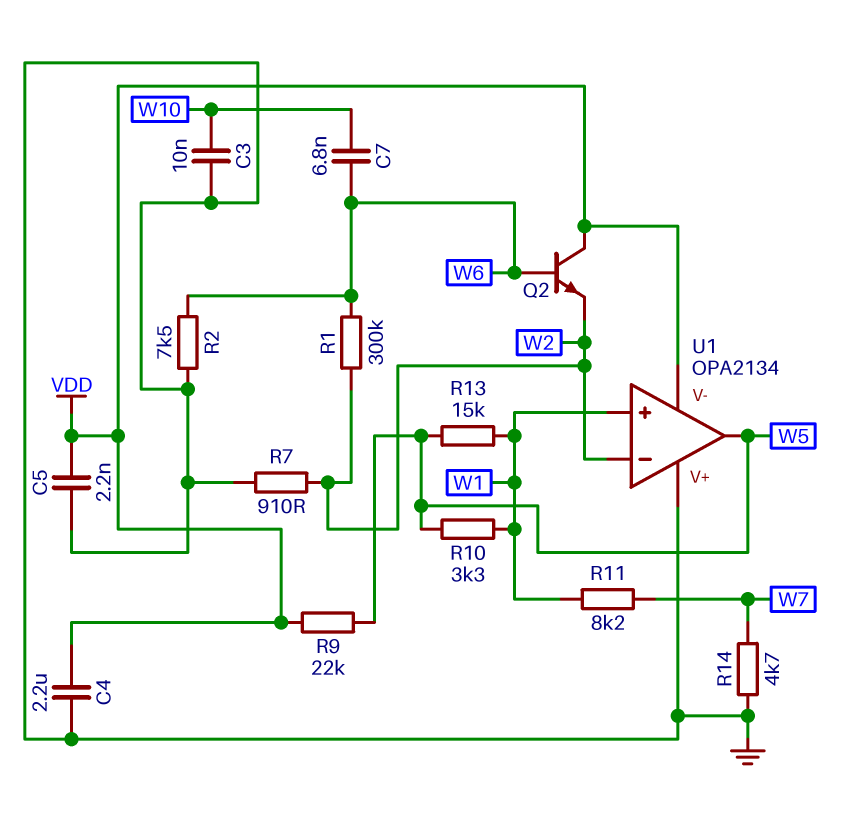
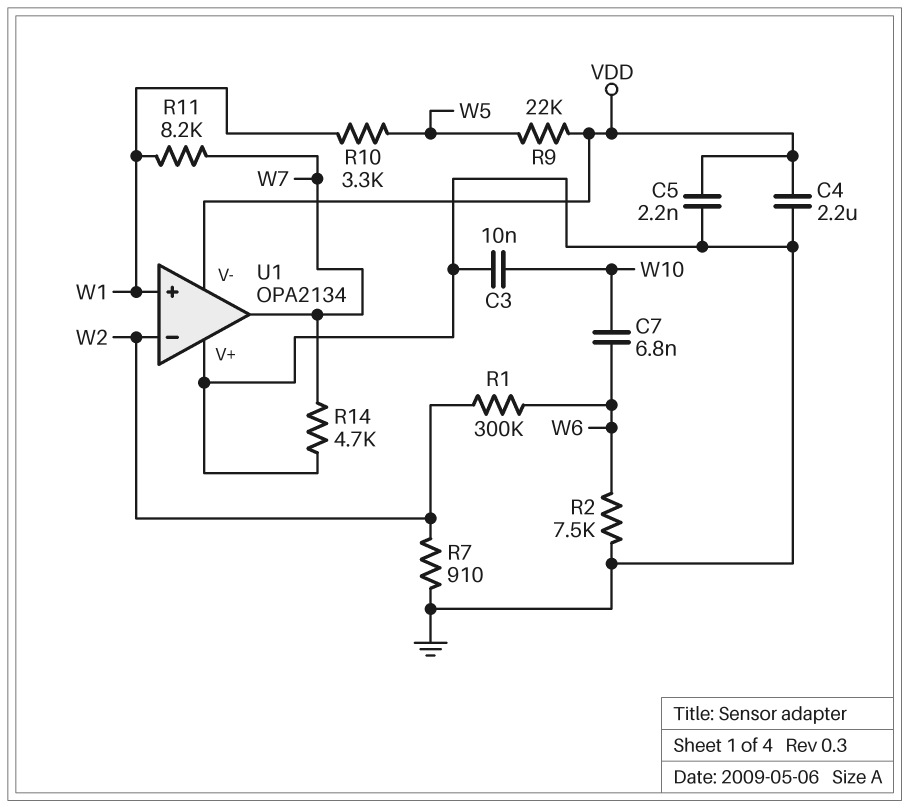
Q2: NPN (B W6, C VDD, E W2) -> none
R13: 15k (W1, W5) -> none
U1 pin out: W5 -> W7

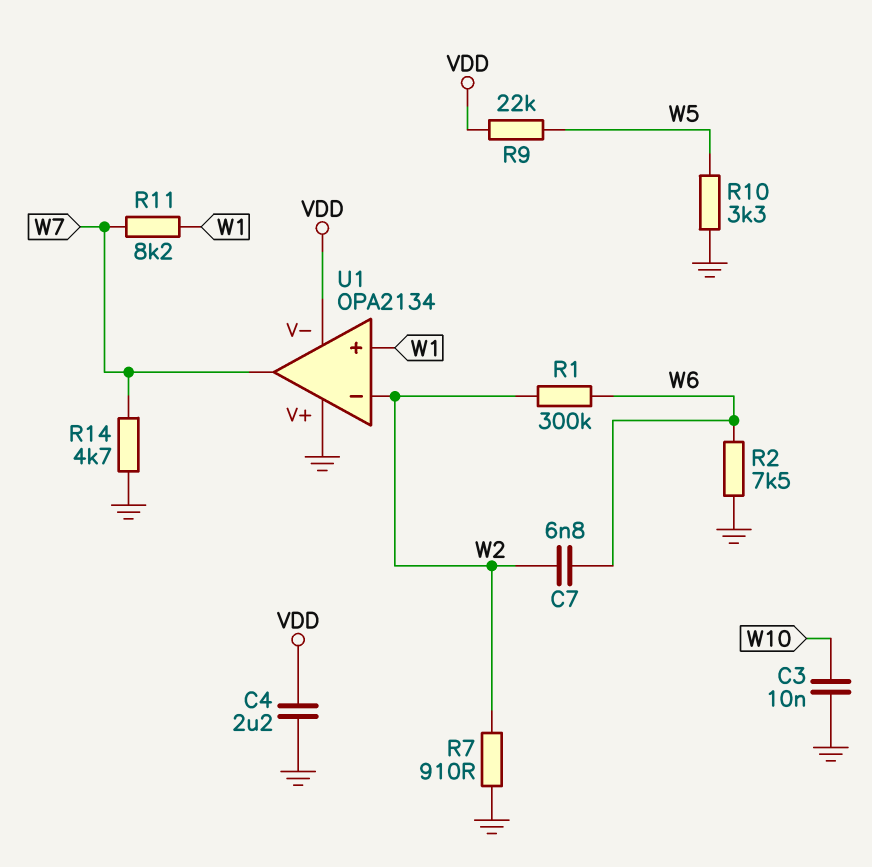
C5: 2.2nF (GND, VDD) -> none
C7: 6.8nF (W6, W10) -> 6.8nF (W2, W6)
R10: 3.3k (W1, W5) -> 3.3k (GND, W5)

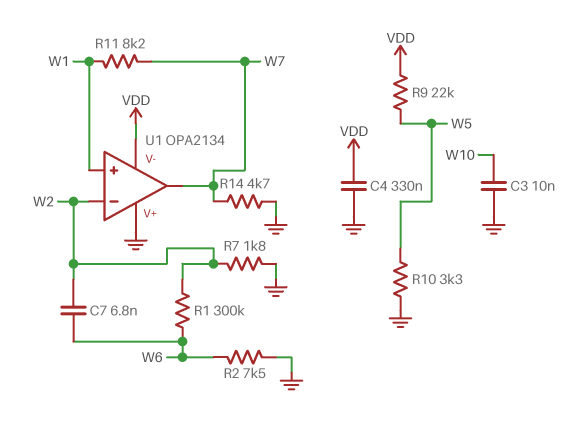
C4: 2.2uF (GND, VDD) -> 330nF (GND, VDD)
R7: 910 (GND, W2) -> 1.8k (GND, W2)

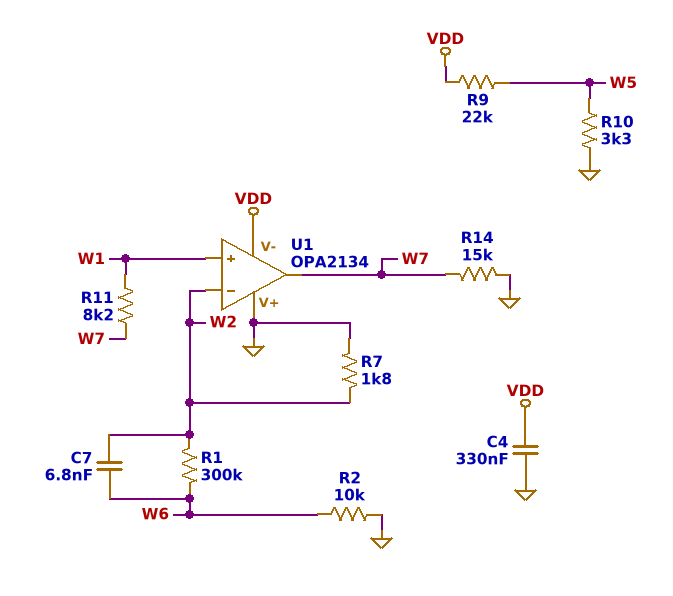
C3: 10nF (GND, W10) -> none
R2: 7.5k (GND, W6) -> 10k (GND, W6)
R14: 4.7k (GND, W7) -> 15k (GND, W7)

